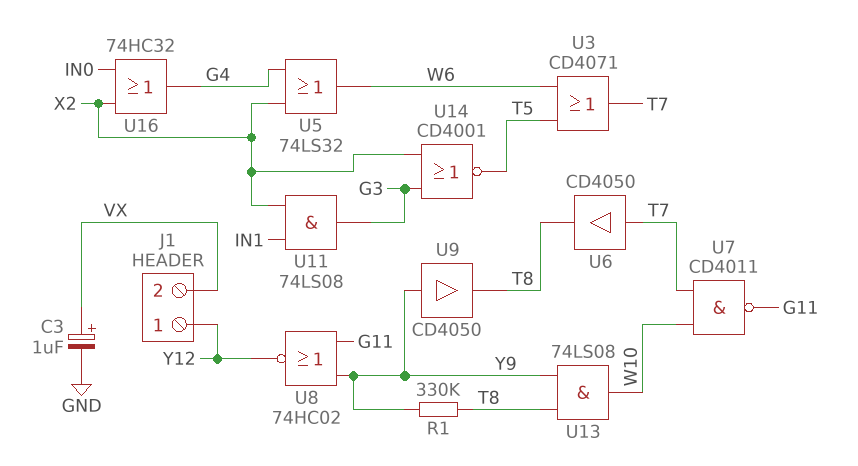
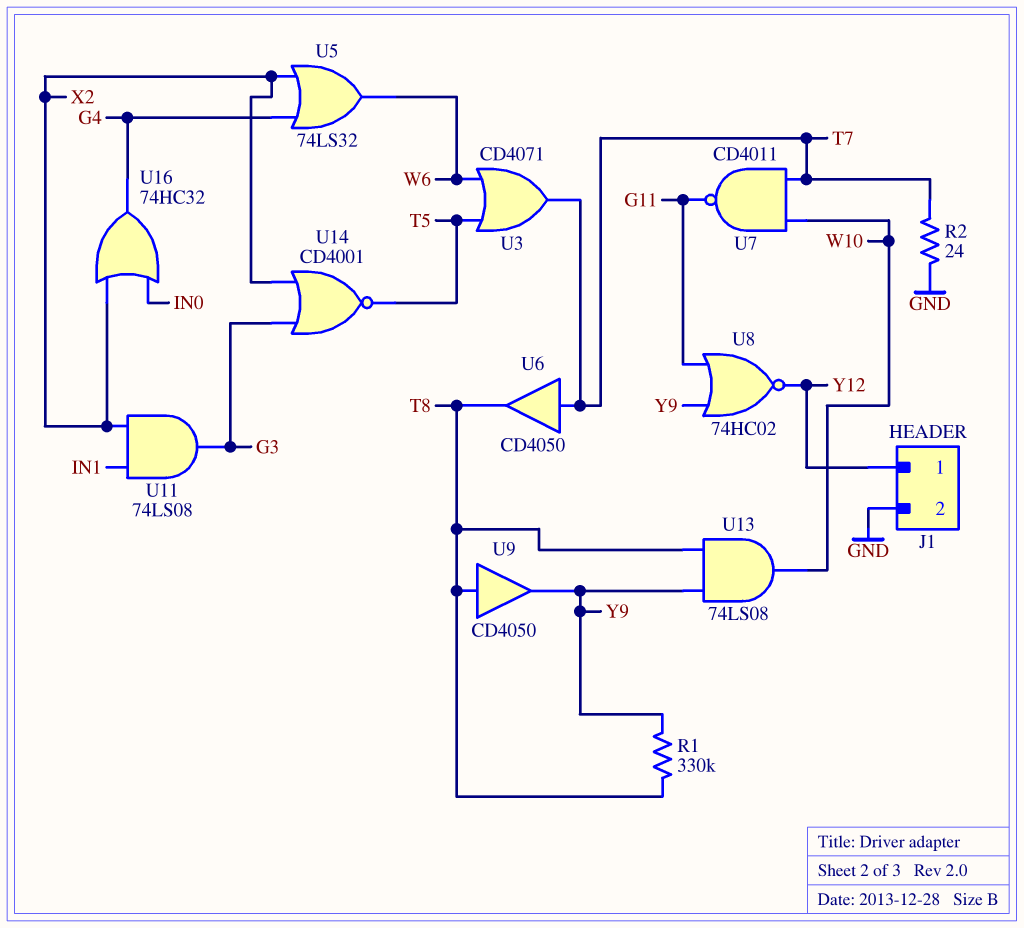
C3: 1uF (plus VX, minus GND) -> none
J1 pin 2: VX -> GND
R2: none -> 24 (GND, T7)
U9: buffer CD4050 (in Y9, out T8) -> buffer CD4050 (in T8, out Y9)

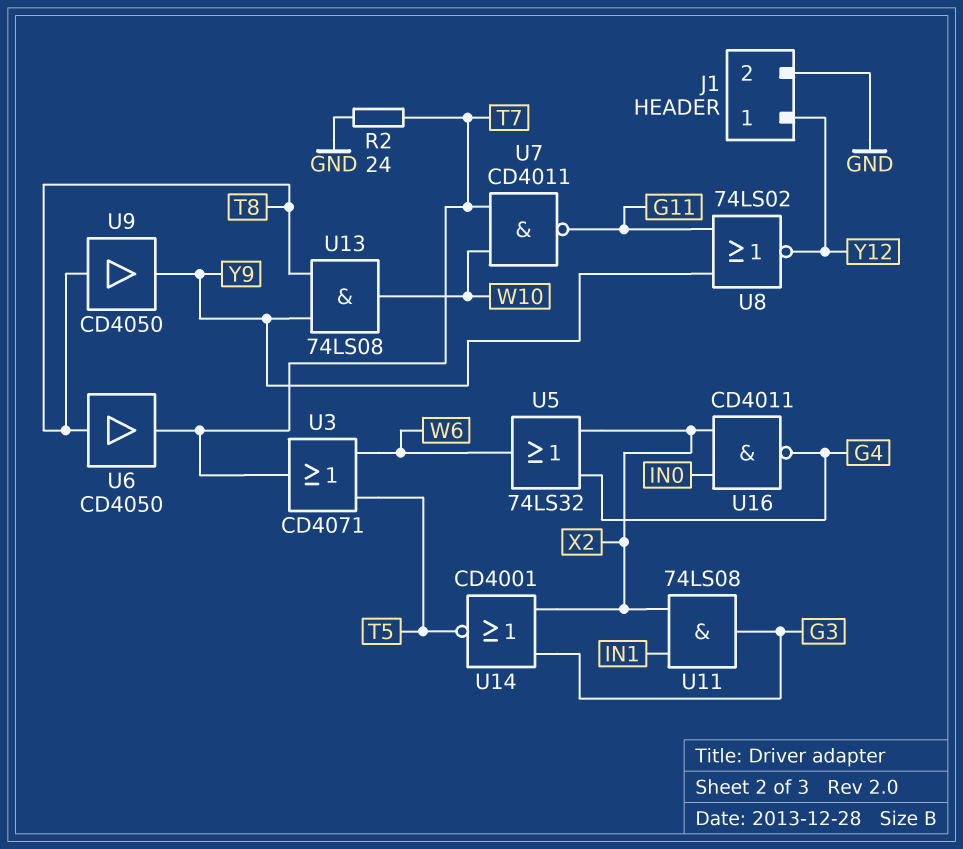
R1: 330k (T8, Y9) -> none
U6: buffer CD4050 (in T7, out T8) -> buffer CD4050 (in T8, out T7)
U8: NOR 74HC02 (in G11, in Y9, out Y12) -> NOR 74LS02 (in G11, in Y9, out Y12)
U16: OR 74HC32 (in IN0, in X2, out G4) -> NAND CD4011 (in IN0, in X2, out G4)

